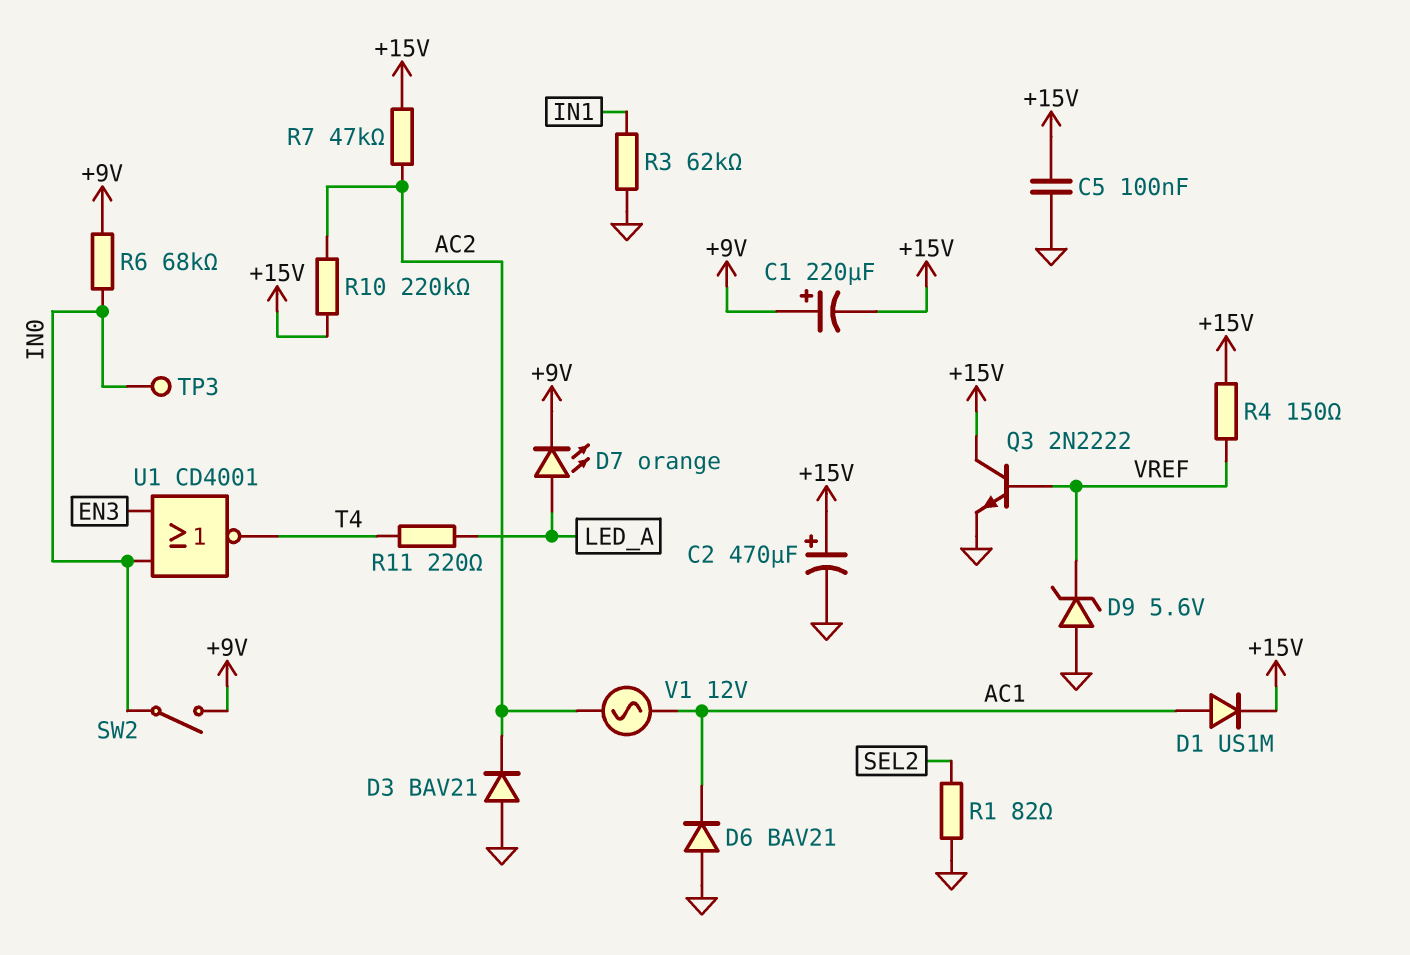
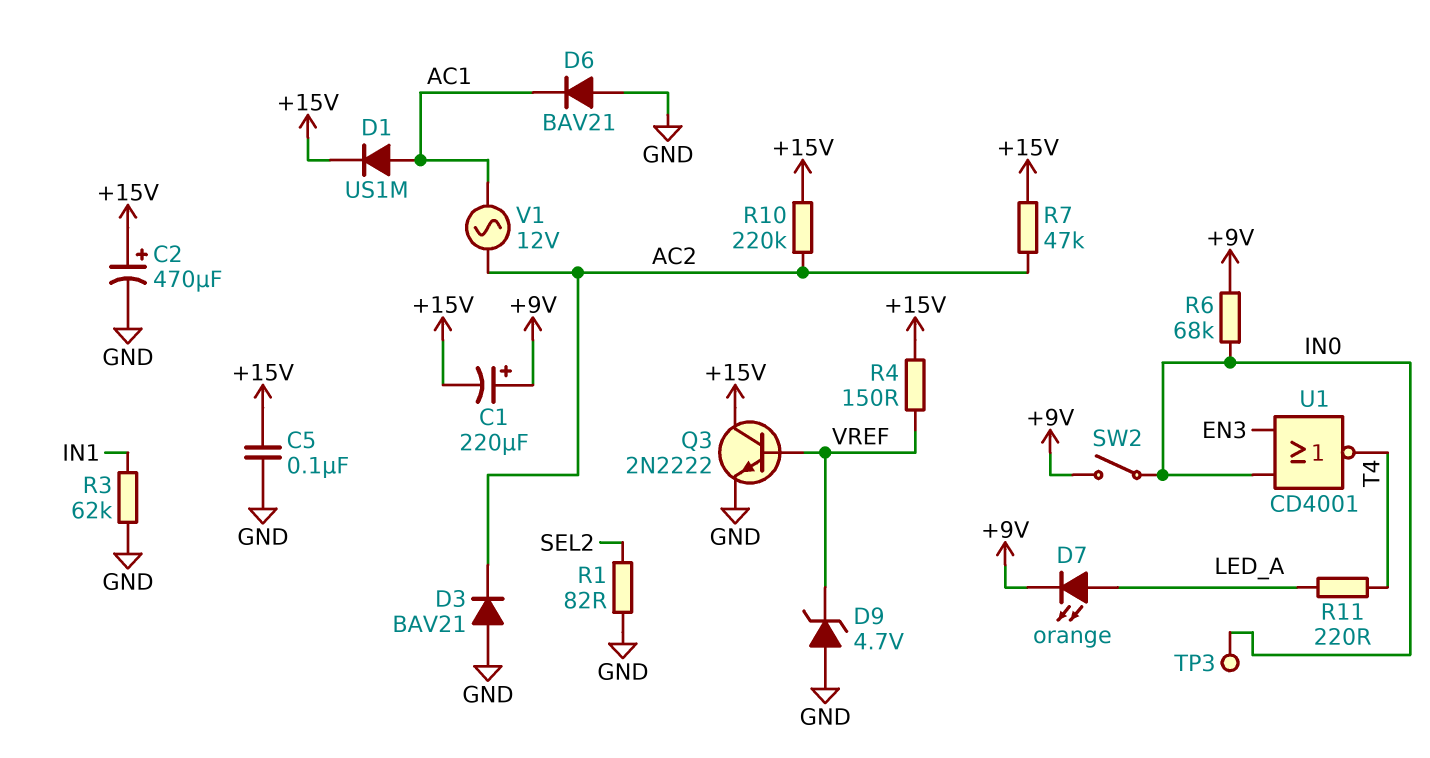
D9: zener 5.6V (A GND, K VREF) -> zener 4.7V (A GND, K VREF)

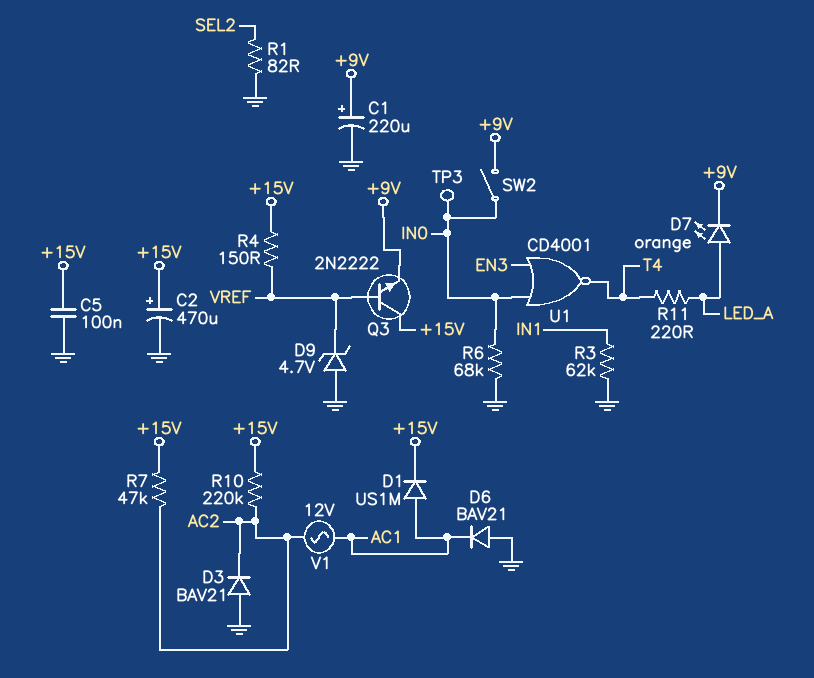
C1: 220uF (plus +9V, minus +15V) -> 220uF (plus +9V, minus GND)
Q3: NPN 2N2222 (B VREF, C +15V, E GND) -> NPN 2N2222 (B VREF, C +15V, E +9V)
R6: 68k (+9V, IN0) -> 68k (GND, IN0)

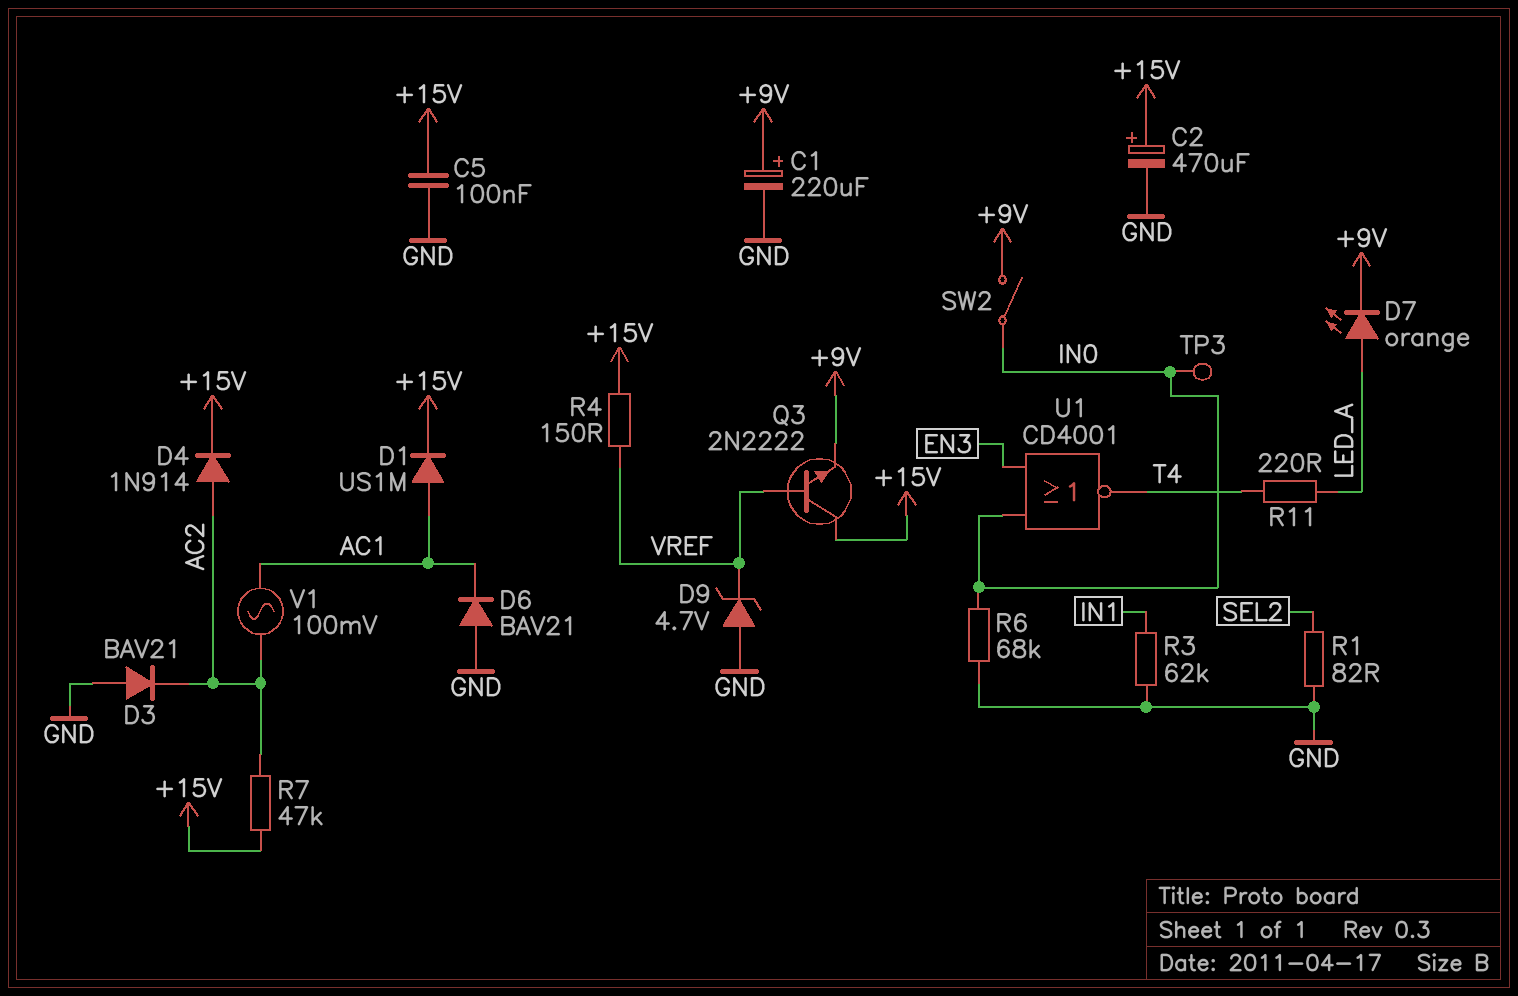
D4: none -> diode 1N914 (A AC2, K +15V)
R10: 220k (+15V, AC2) -> none
V1: AC 12V (AC1, AC2) -> AC 100mV (AC1, AC2)

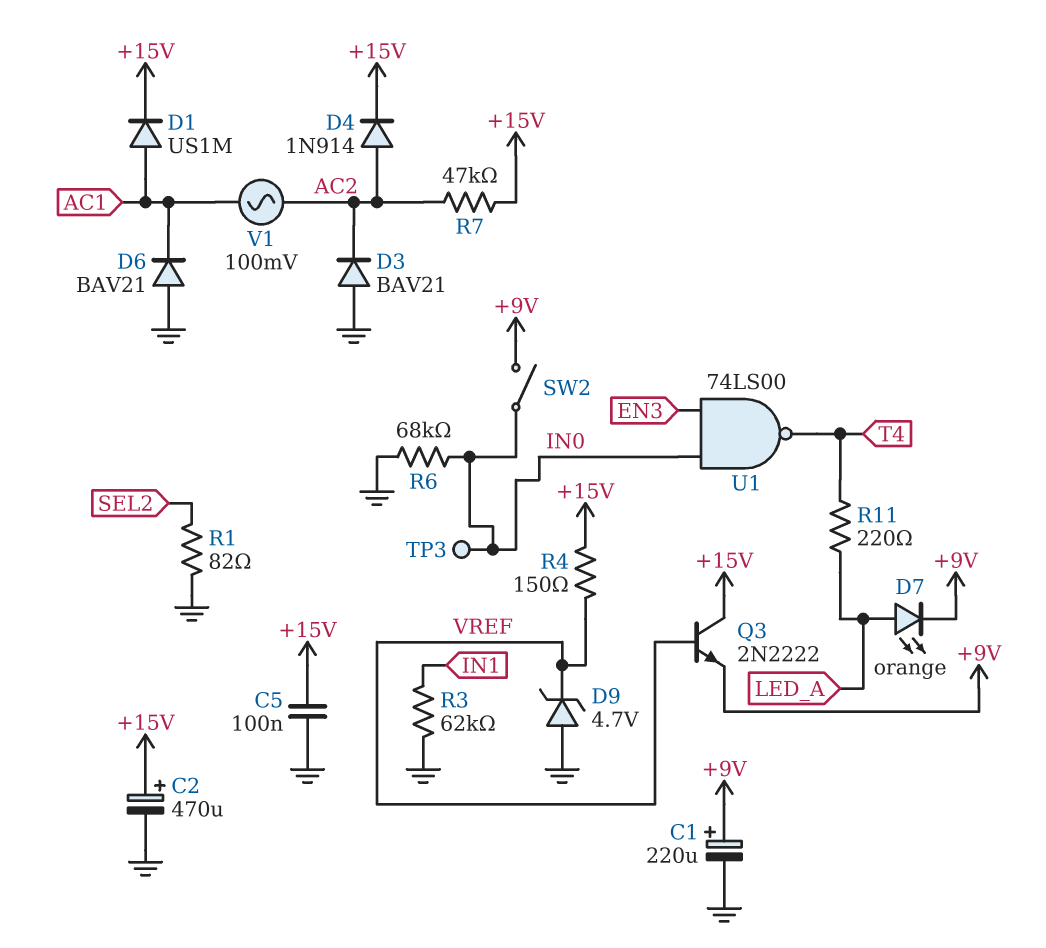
U1: NOR CD4001 (in EN3, in IN0, out T4) -> NAND 74LS00 (in EN3, in IN0, out T4)

